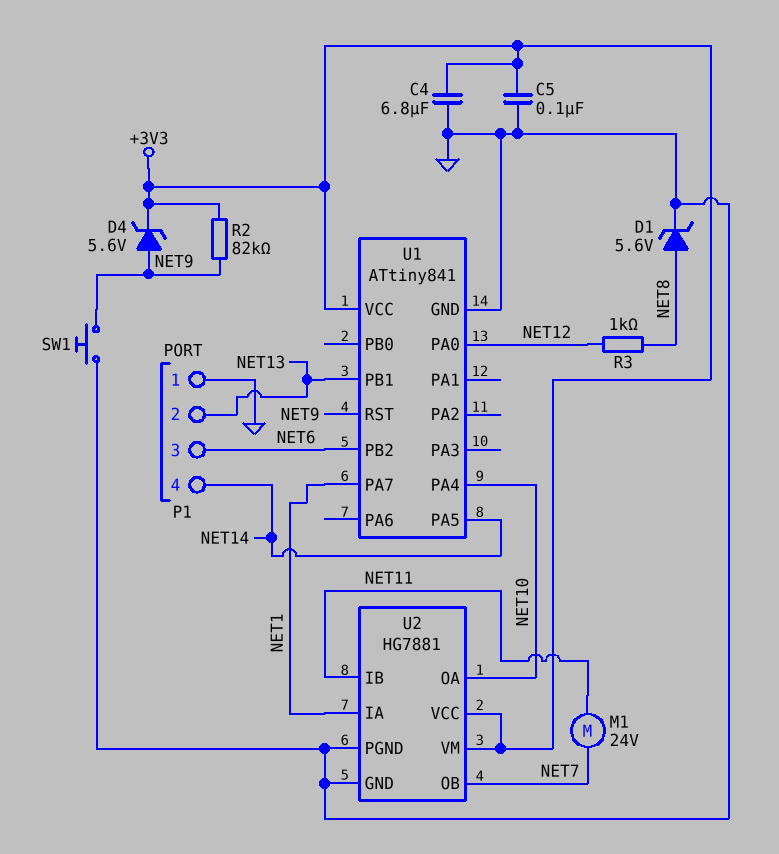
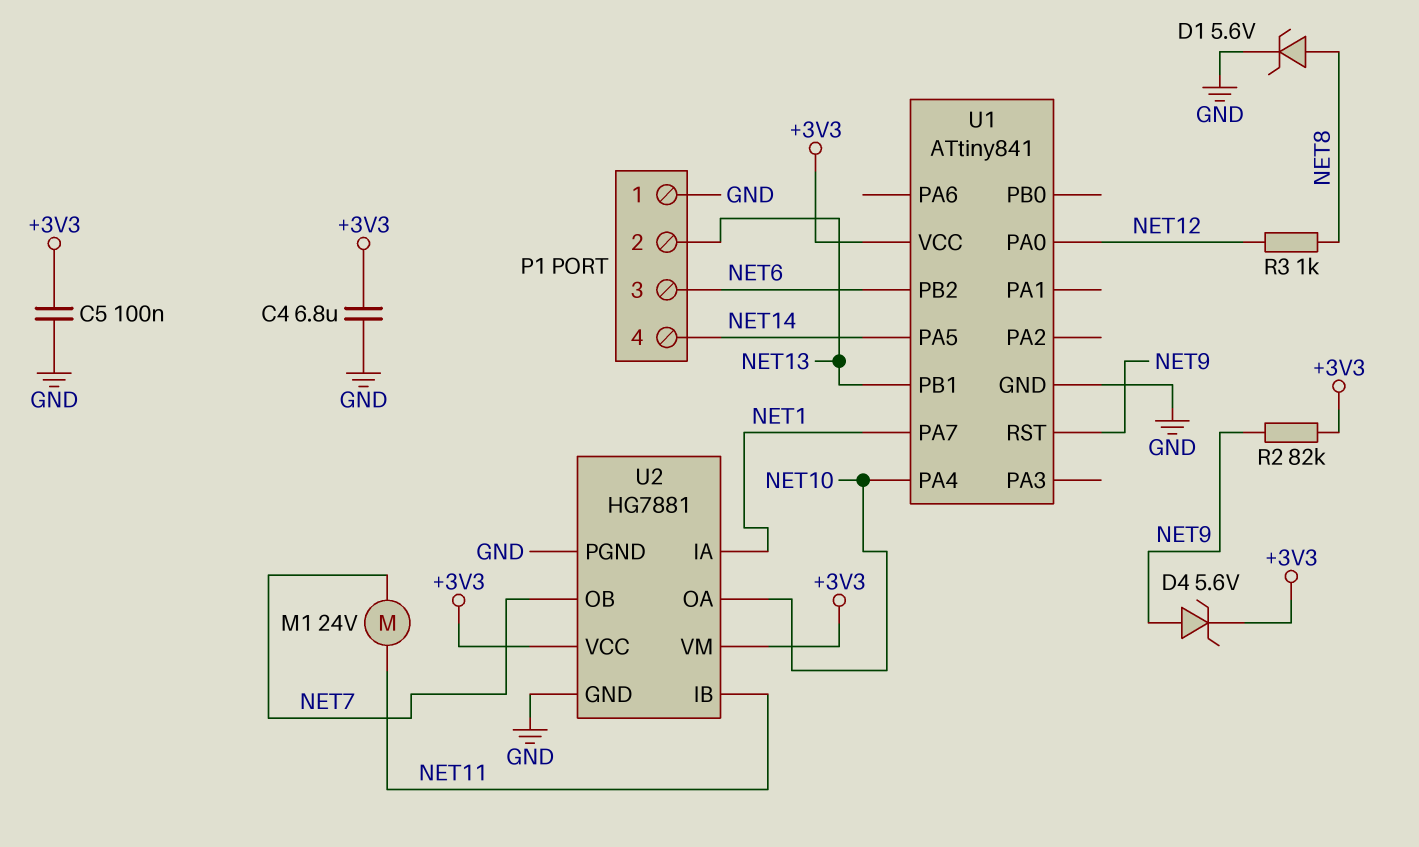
SW1: button (GND, NET9) -> none

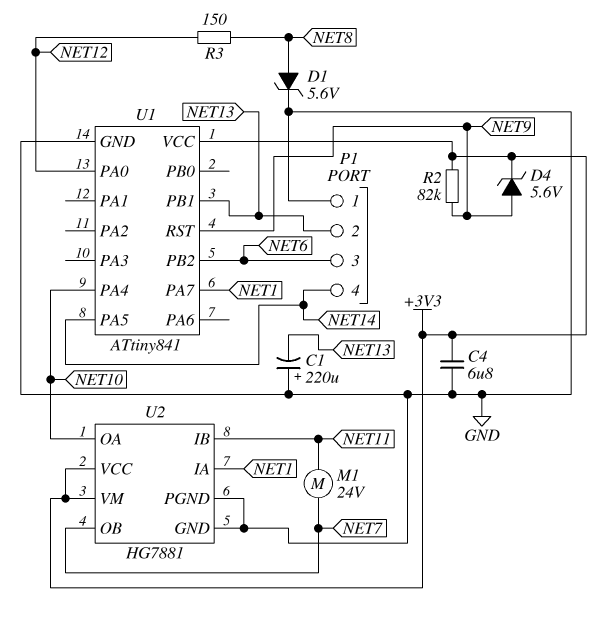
C1: none -> 220uF (plus GND, minus NET13)
C5: 100nF (+3V3, GND) -> none
R3: 1k (NET8, NET12) -> 150 (NET8, NET12)

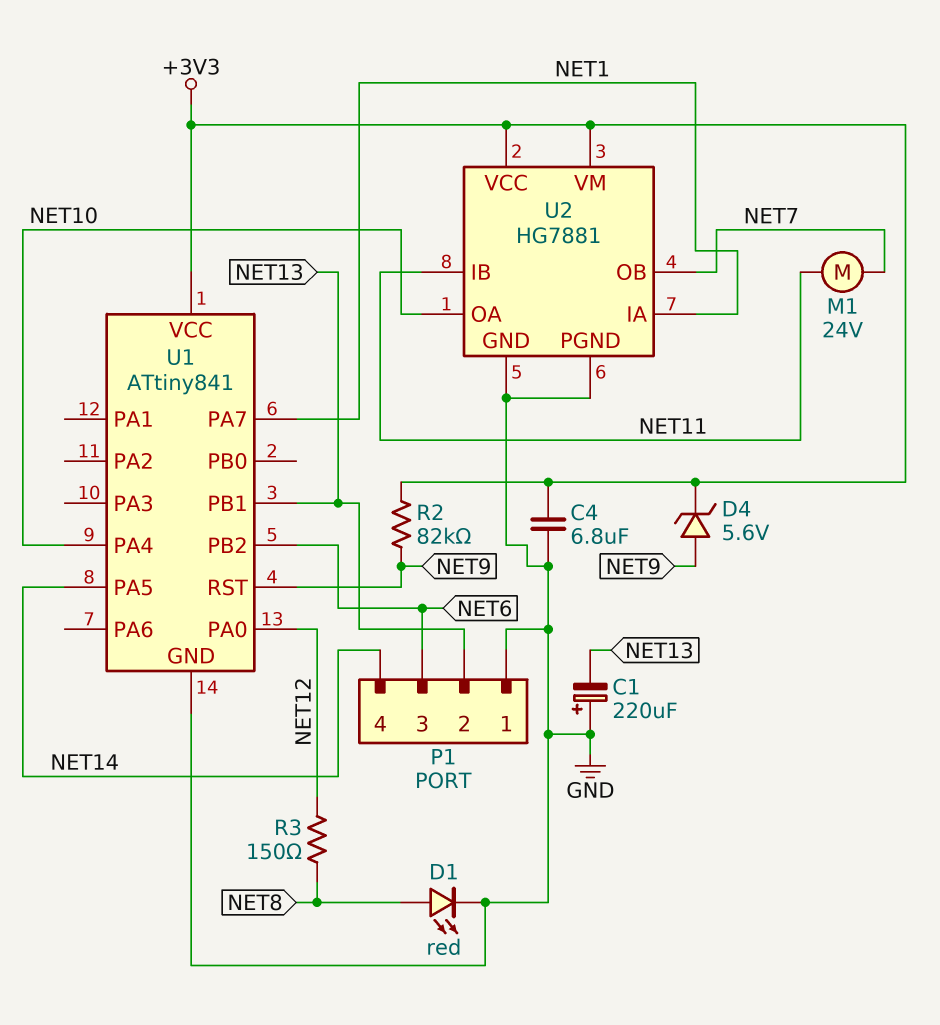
D1: zener 5.6V (A NET8, K GND) -> LED red (A NET8, K GND)

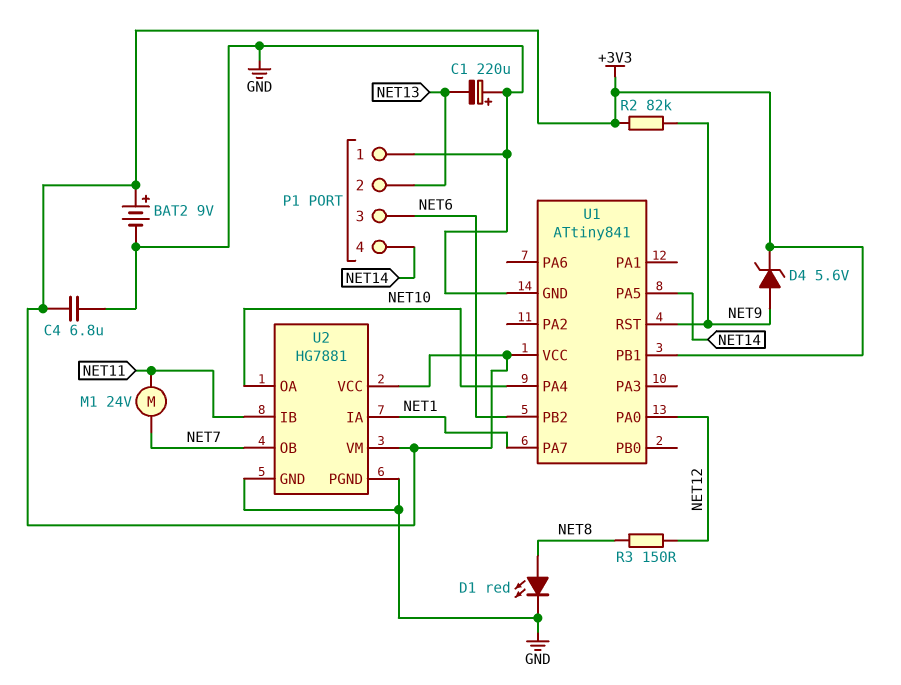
BAT2: none -> 9V (plus +3V3, minus GND)
U1 pin PB1: NET13 -> +3V3

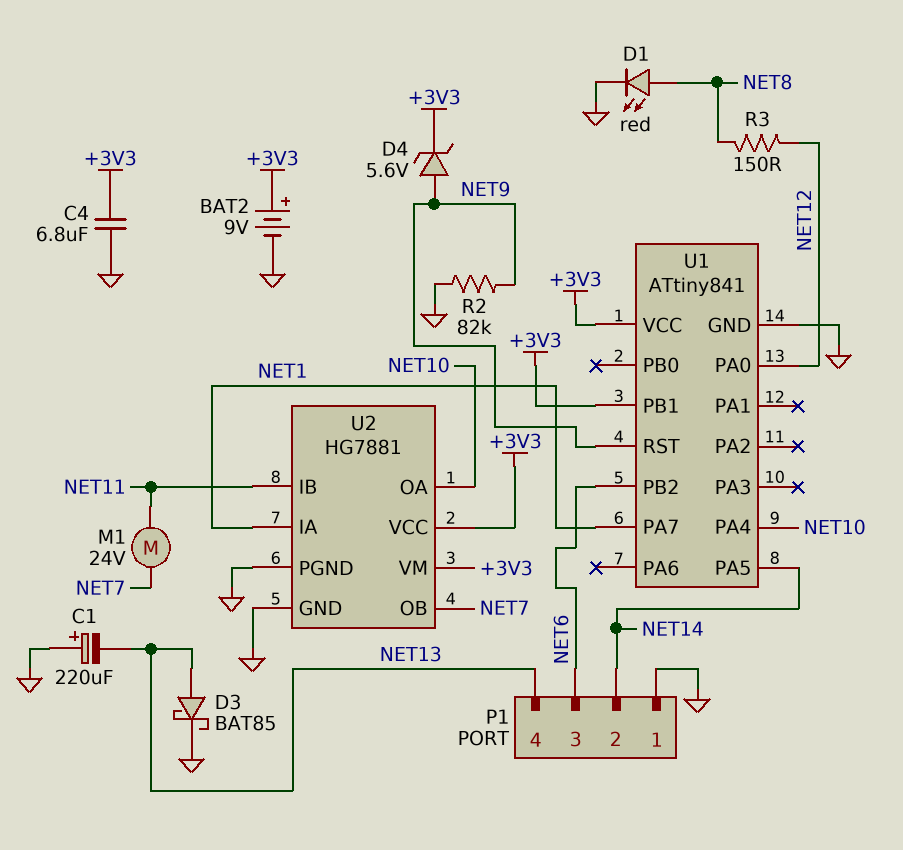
D3: none -> schottky BAT85 (A NET13, K GND)
P1 pin 2: NET13 -> NET14
P1 pin 4: NET14 -> NET13
R2: 82k (+3V3, NET9) -> 82k (GND, NET9)

